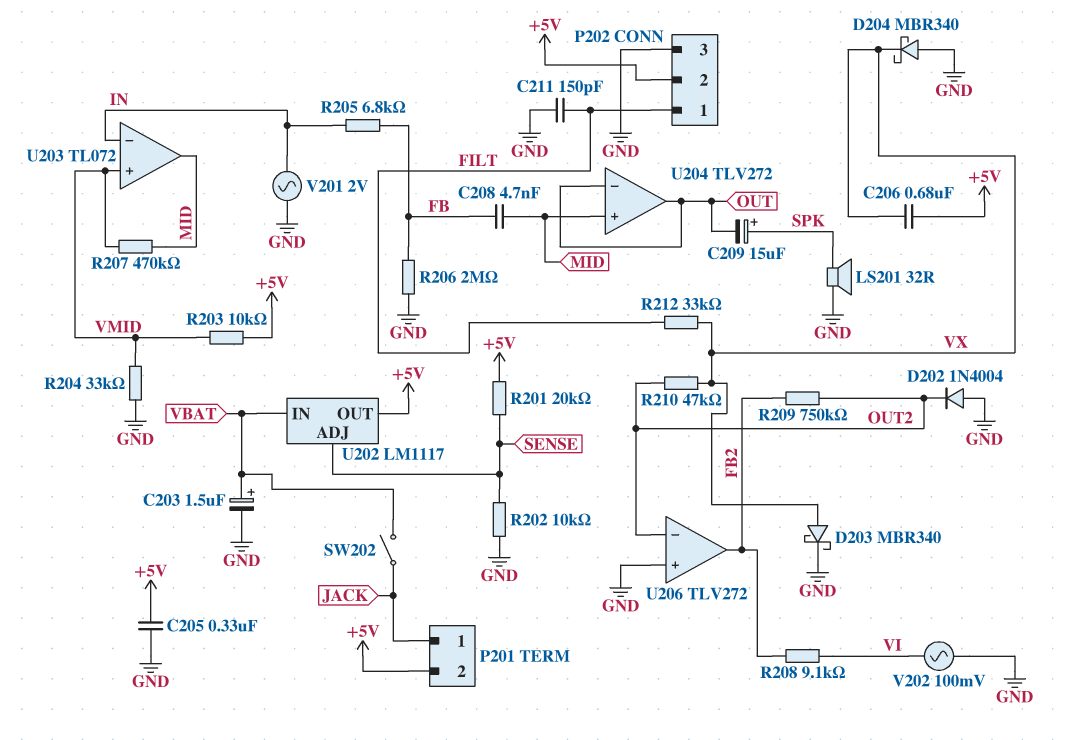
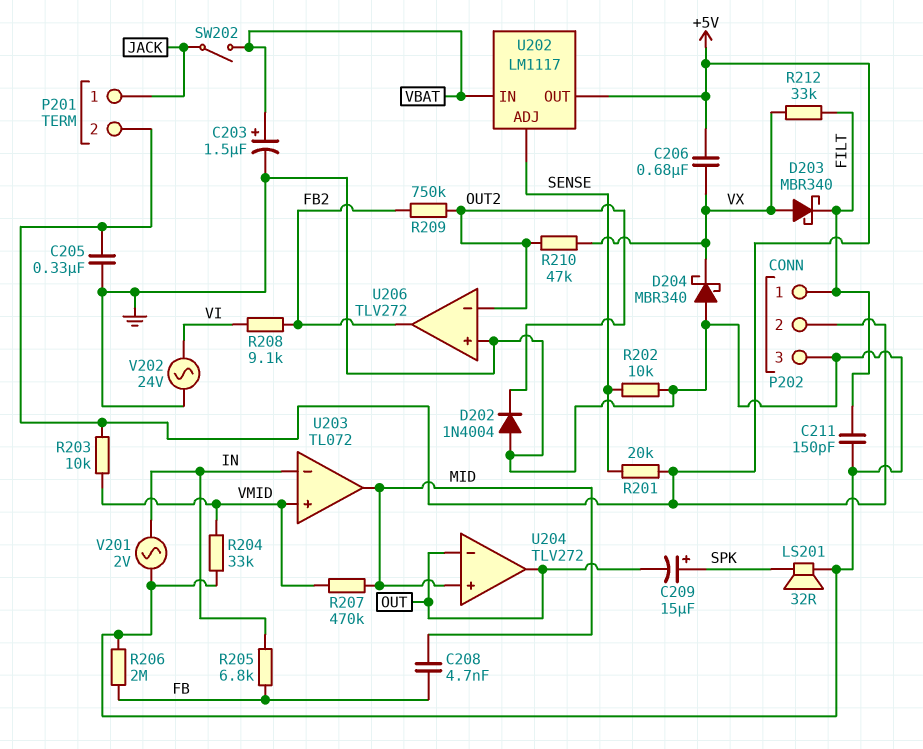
D203: schottky MBR340 (A VX, K GND) -> schottky MBR340 (A VX, K FILT)
V202: AC 100mV (GND, VI) -> AC 24V (GND, VI)

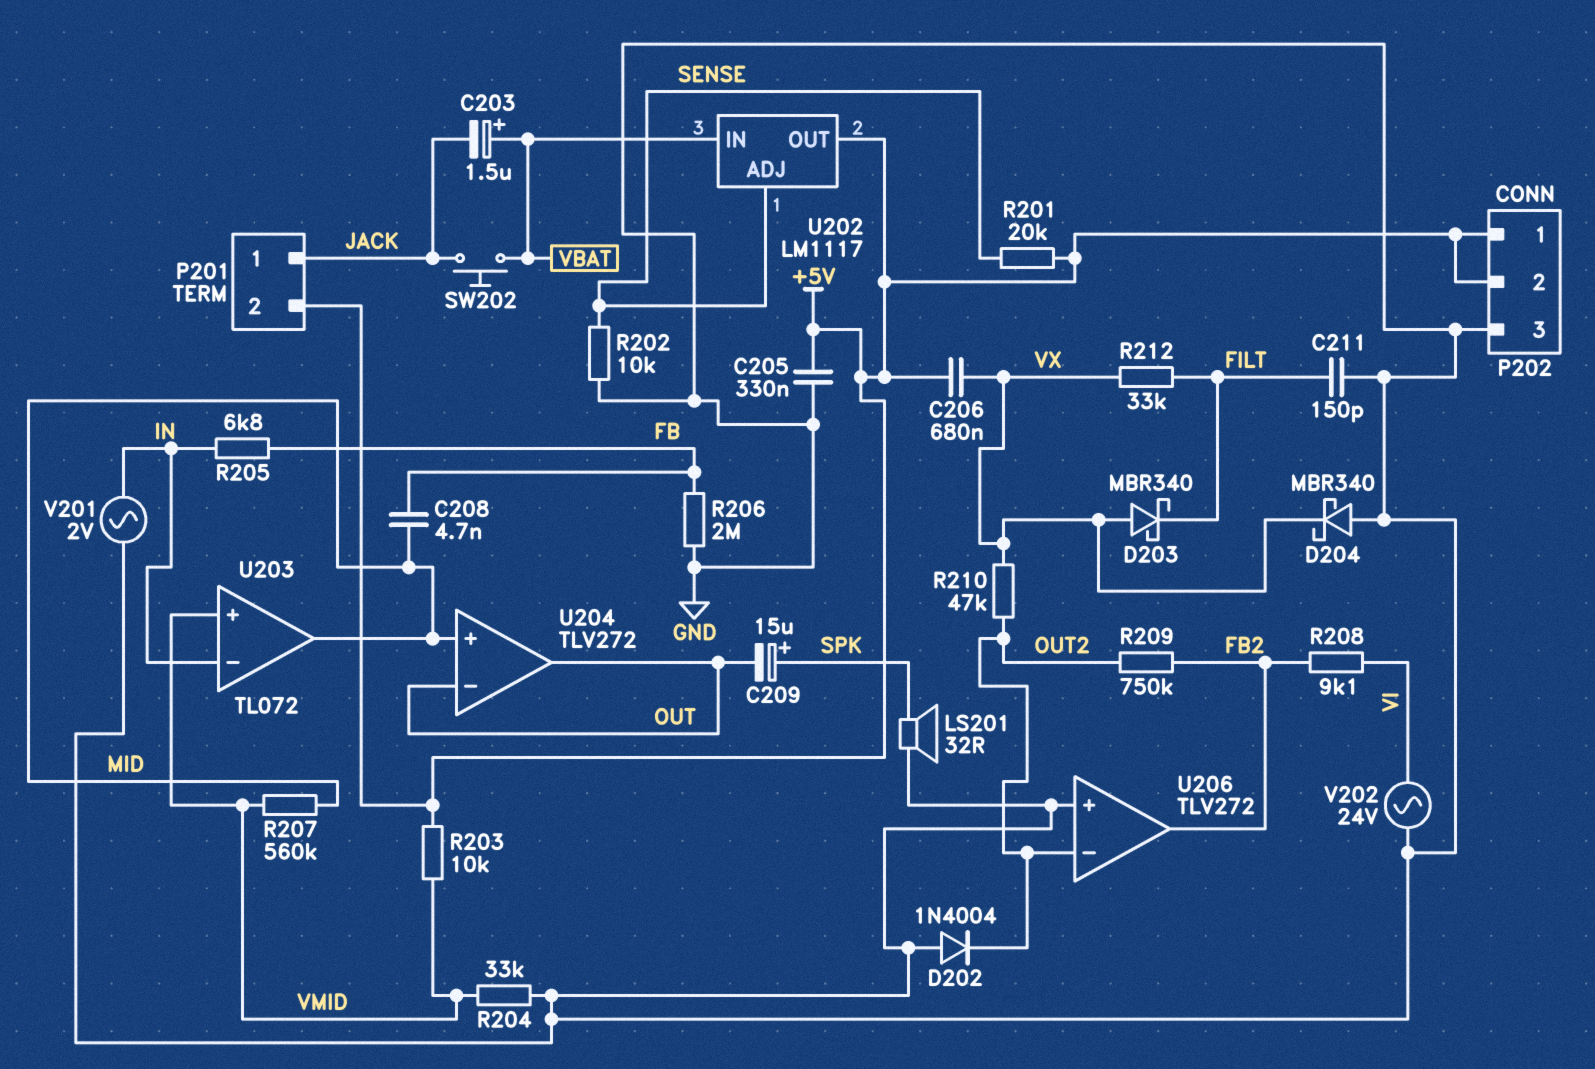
C203: 1.5uF (plus VBAT, minus GND) -> 1.5uF (plus VBAT, minus JACK)
P202 pin 1: FILT -> +5V
R207: 470k (MID, VMID) -> 560k (MID, VMID)
SW202: switch (JACK, VBAT) -> button (JACK, VBAT)

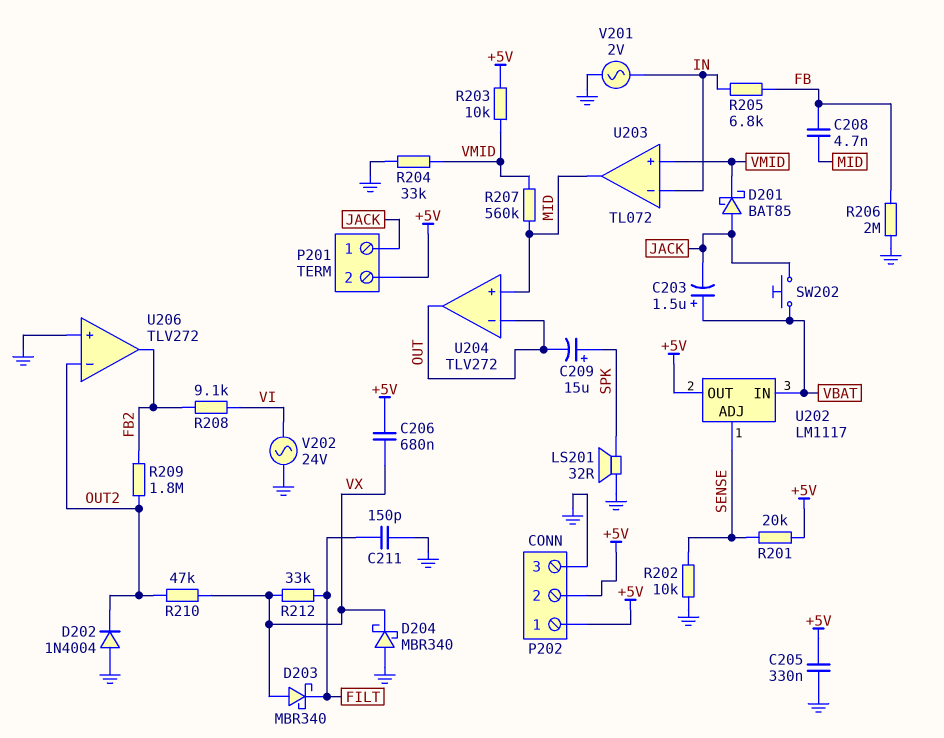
D201: none -> schottky BAT85 (A JACK, K VMID)
R209: 750k (FB2, OUT2) -> 1.8M (FB2, OUT2)

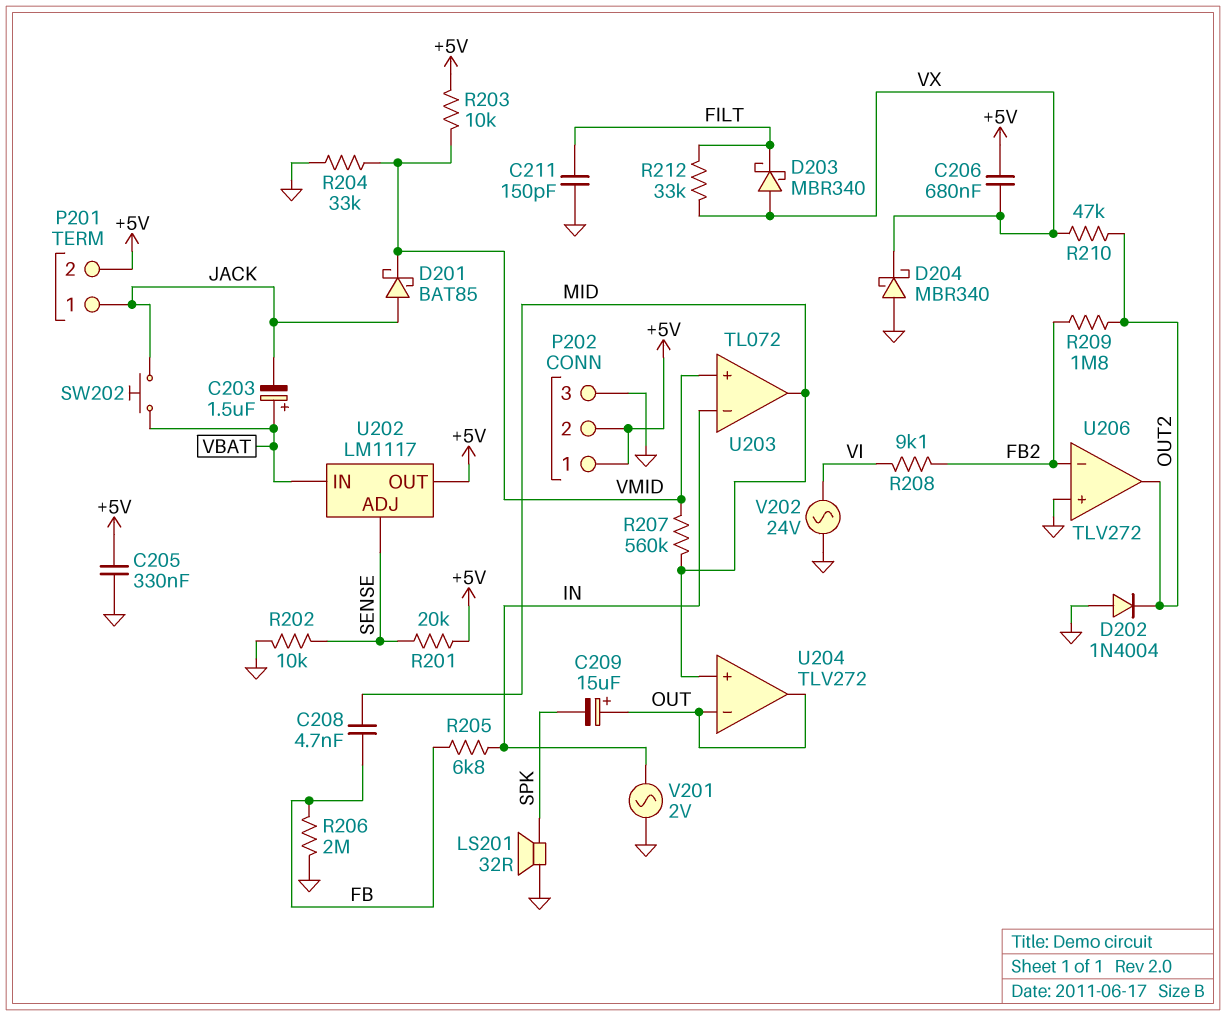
C209: 15uF (plus SPK, minus OUT) -> 15uF (plus OUT, minus SPK)
U206 pin in-: OUT2 -> FB2
U206 pin out: FB2 -> OUT2

